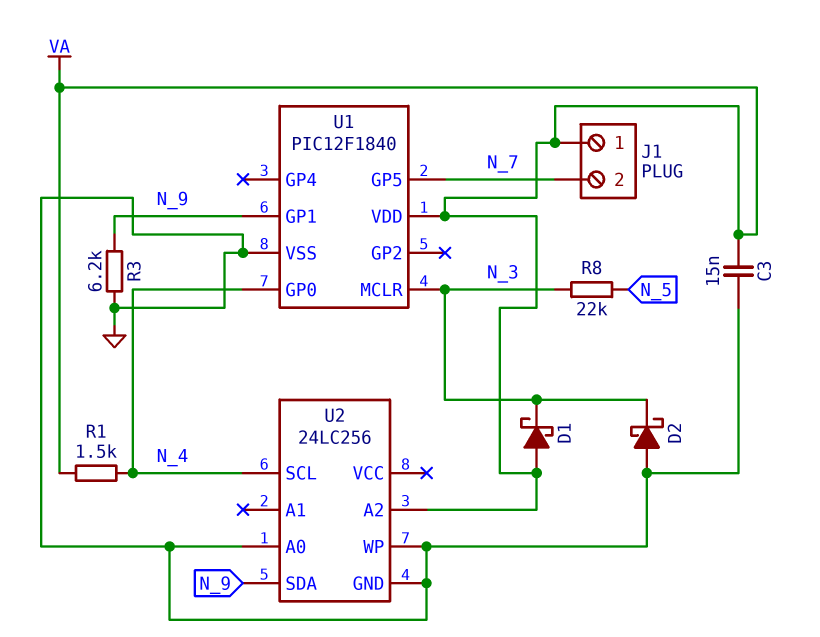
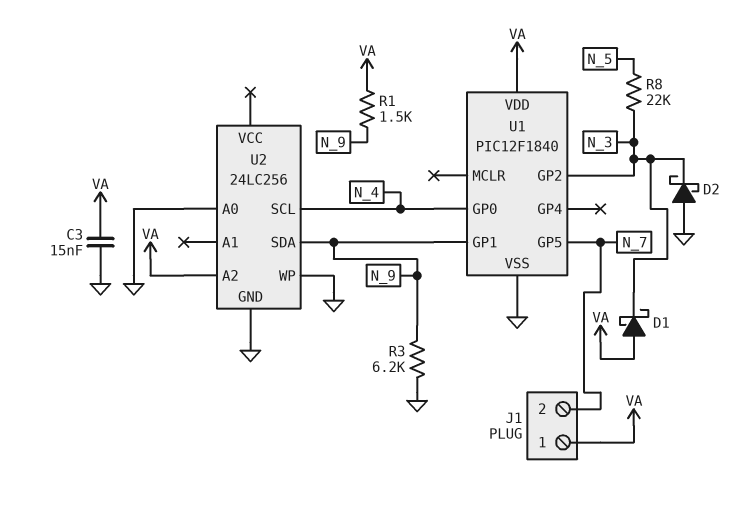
R1: 1.5k (N_4, VA) -> 1.5k (N_9, VA)
U1 pin GP2: none -> N_3
U1 pin MCLR: N_3 -> none

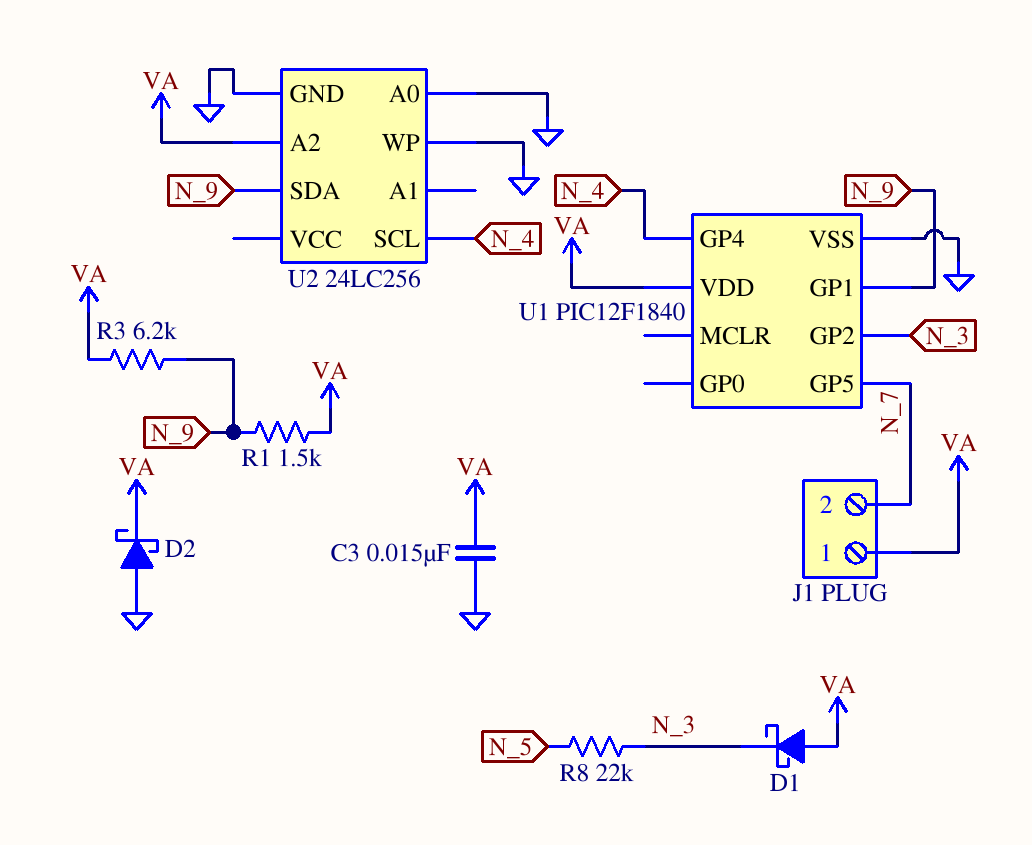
D2: schottky (A GND, K N_3) -> schottky (A GND, K VA)
R3: 6.2k (GND, N_9) -> 6.2k (N_9, VA)
U1 pin GP0: N_4 -> none
U1 pin GP4: none -> N_4

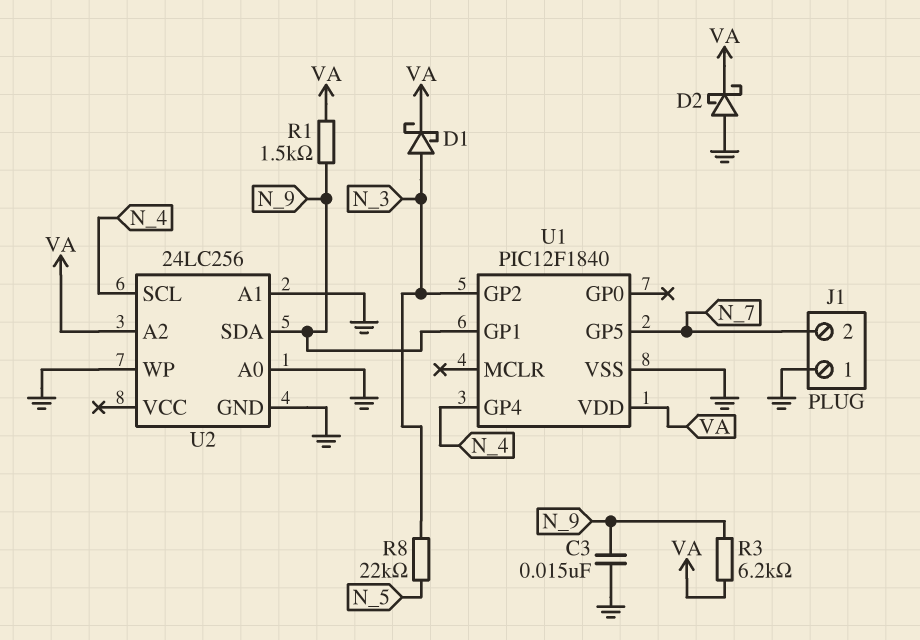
C3: 15nF (GND, VA) -> 15nF (GND, N_9)
D1: schottky (A VA, K N_3) -> schottky (A N_3, K VA)
J1 pin 1: VA -> GND
U2 pin A1: none -> GND

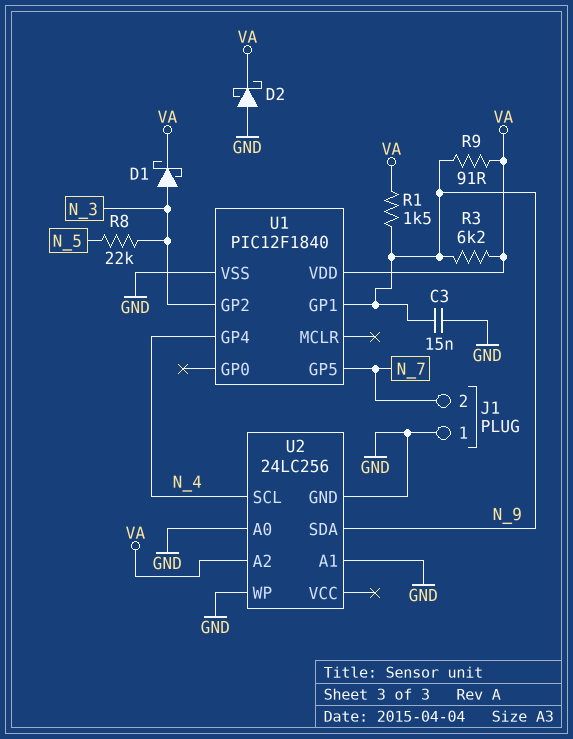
R9: none -> 91 (N_9, VA)

